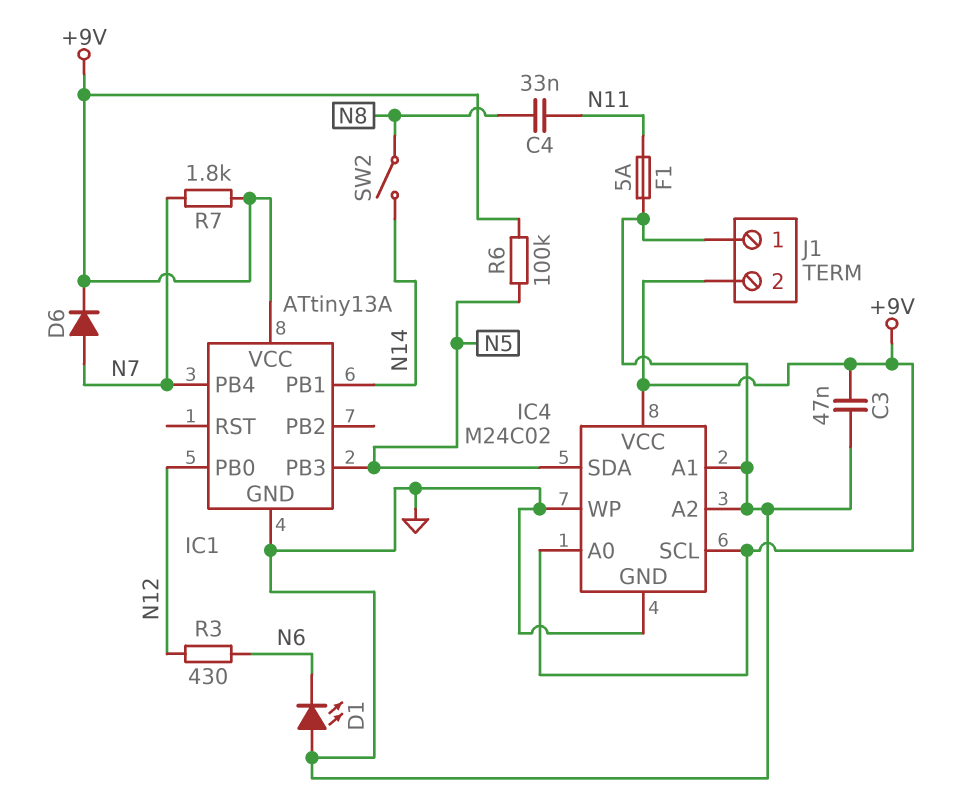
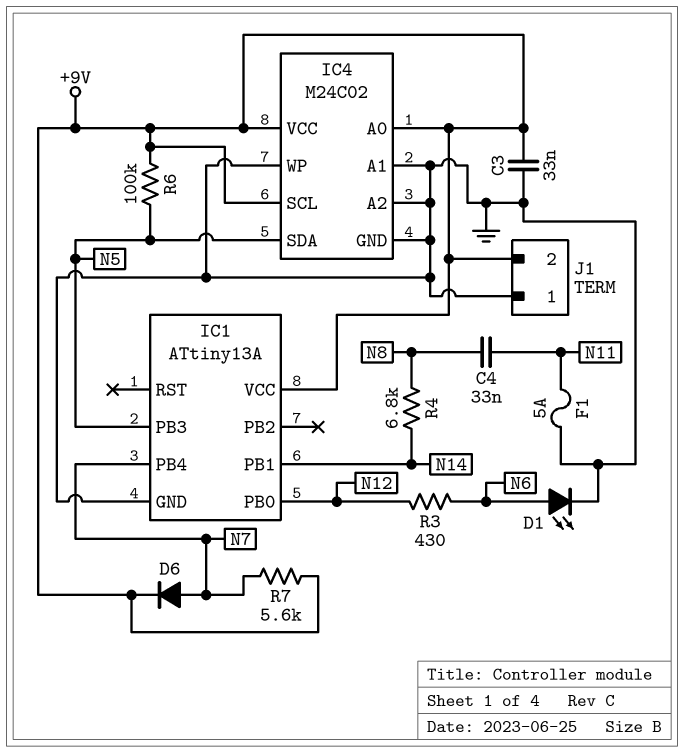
C3: 47nF (+9V, GND) -> 33nF (+9V, GND)
D1: LED (A GND, K N6) -> LED (A N6, K GND)
R4: none -> 6.8k (N8, N14)
R7: 1.8k (+9V, N7) -> 5.6k (+9V, N7)
SW2: switch (N8, N14) -> none

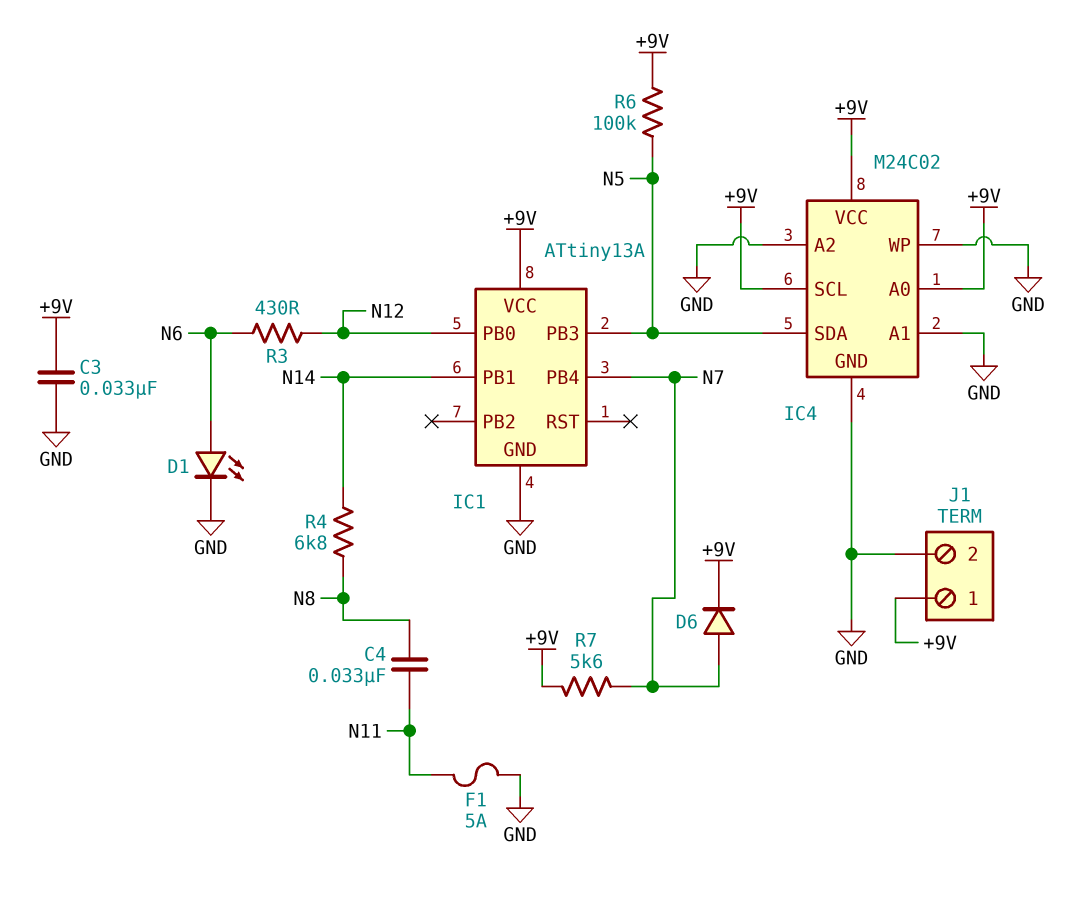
J1 pin 1: GND -> +9V
J1 pin 2: +9V -> GND

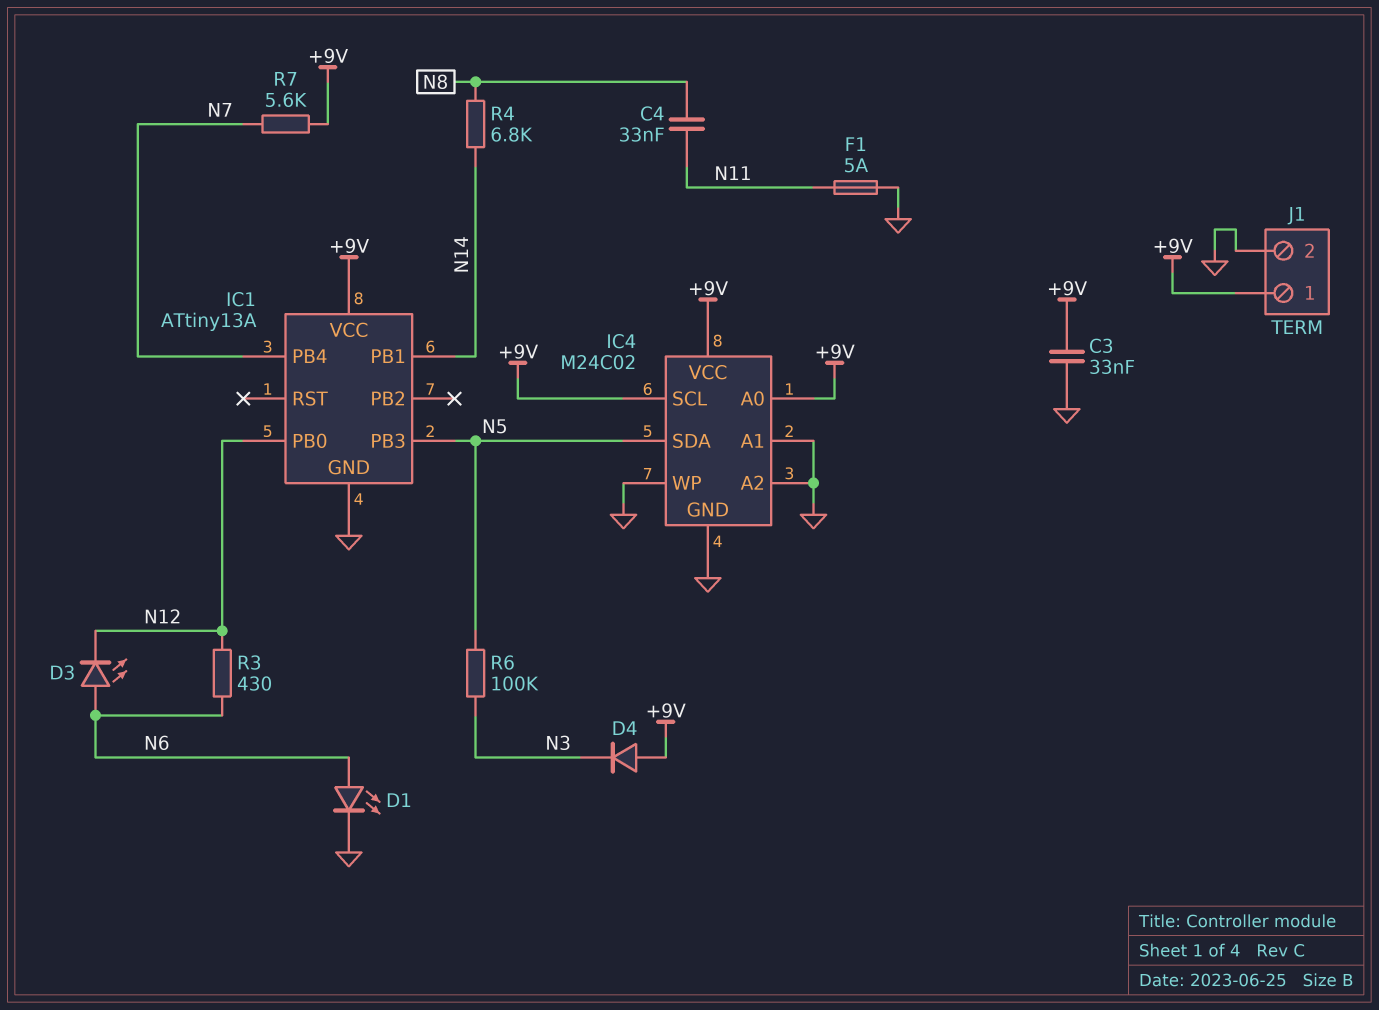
D3: none -> LED (A N6, K N12)
D4: none -> diode (A +9V, K N3)
D6: diode (A N7, K +9V) -> none
R6: 100k (+9V, N5) -> 100k (N3, N5)

